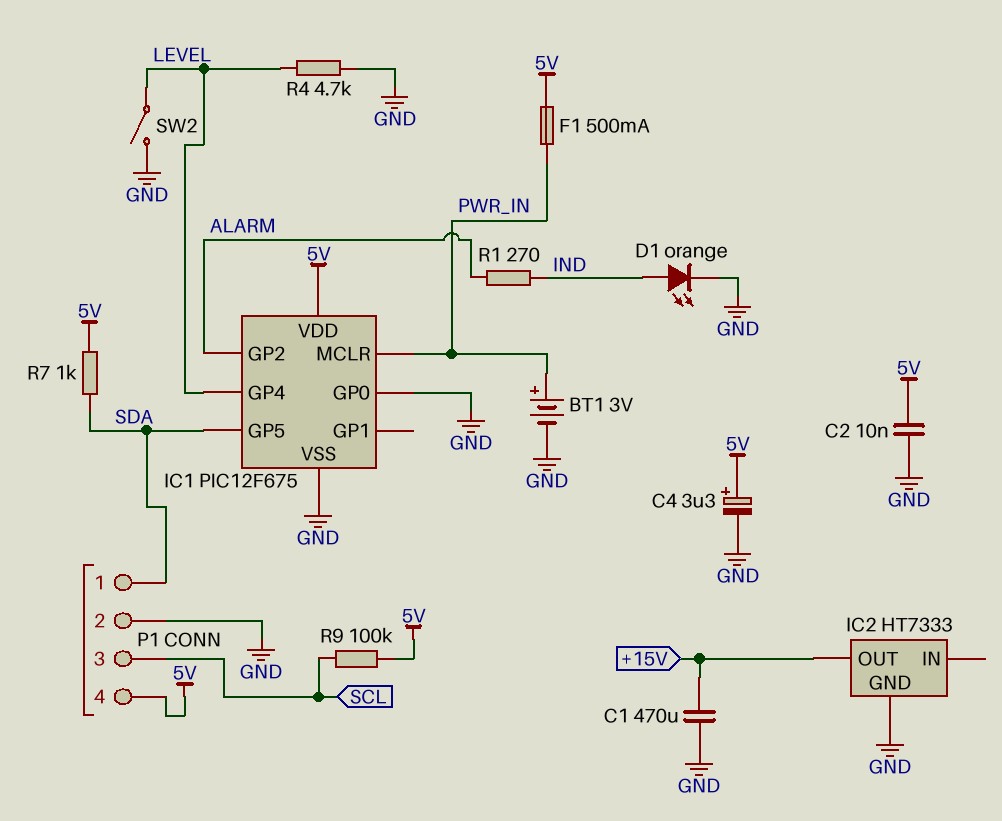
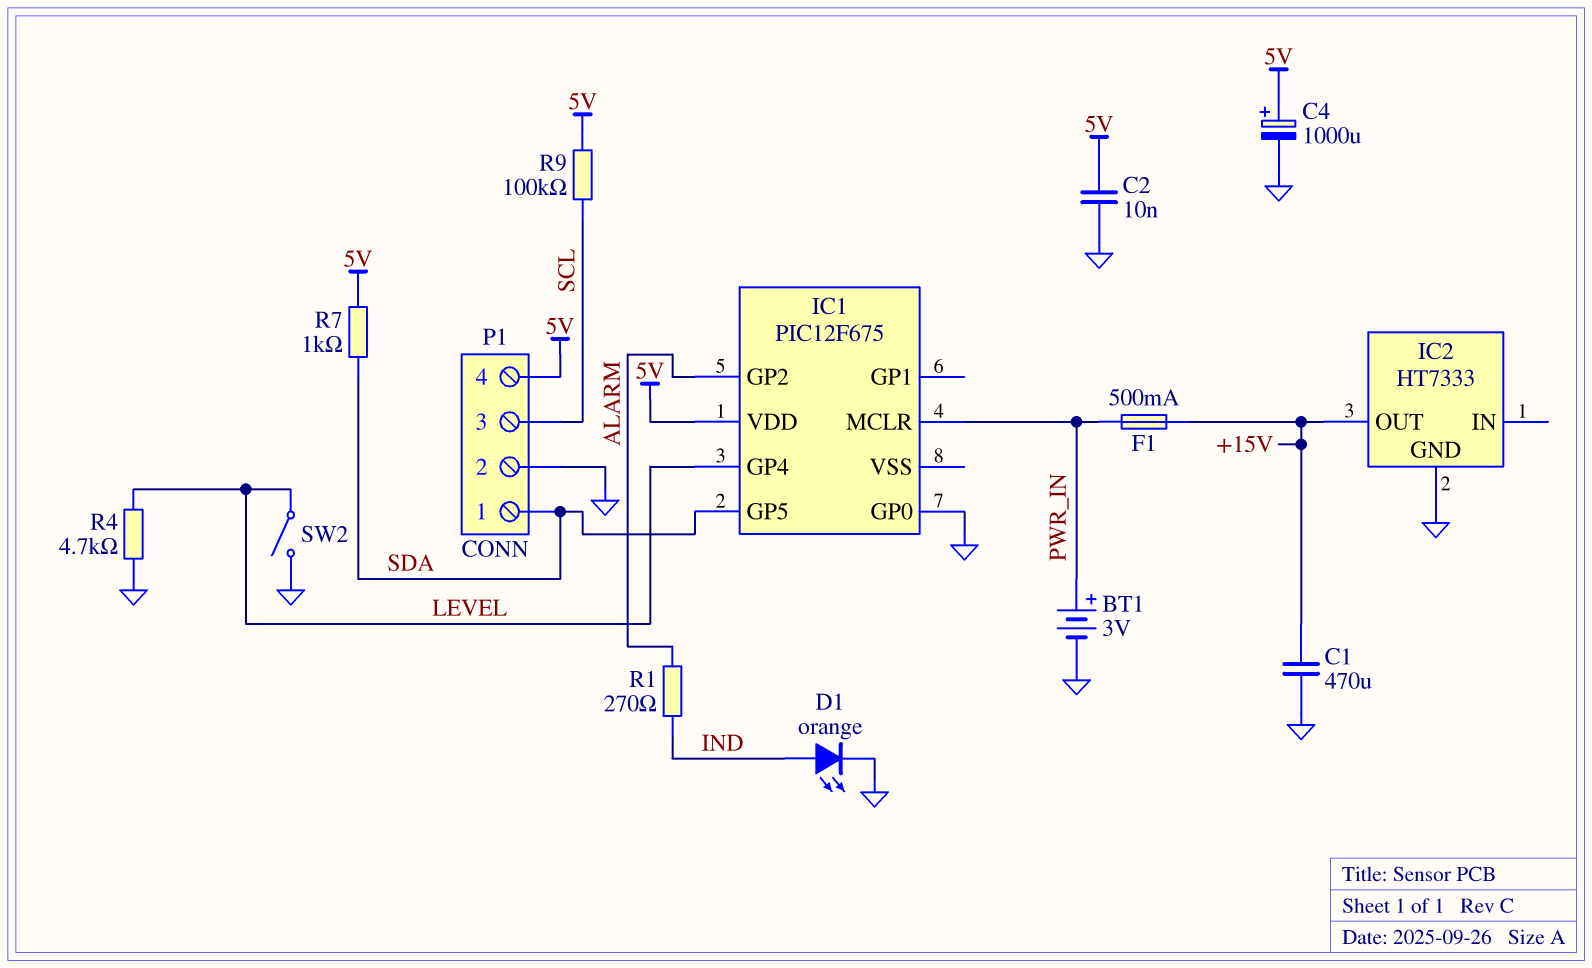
C4: 3.3uF (plus 5V, minus GND) -> 1000uF (plus 5V, minus GND)
F1: 500mA (5V, PWR_IN) -> 500mA (+15V, PWR_IN)
IC1 pin VSS: GND -> none

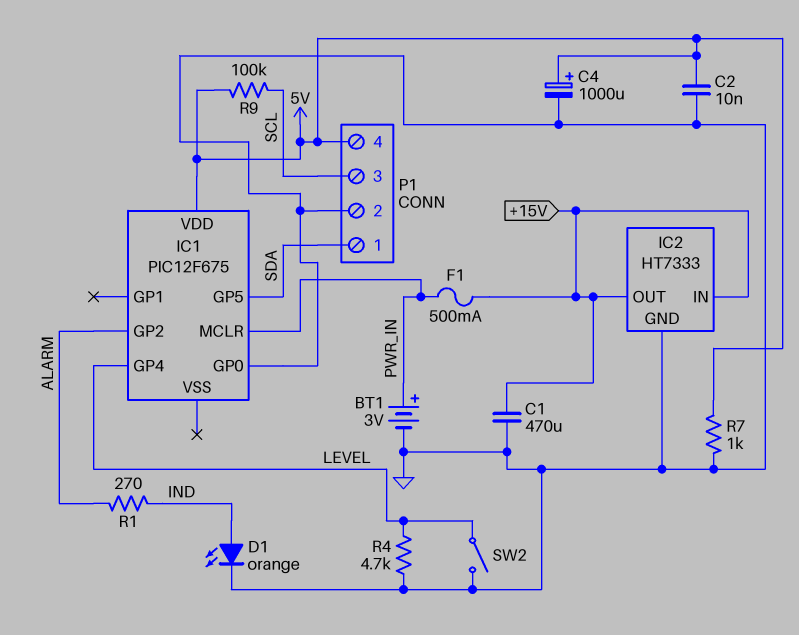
IC2 pin IN: none -> +15V
R7: 1k (5V, SDA) -> 1k (5V, GND)

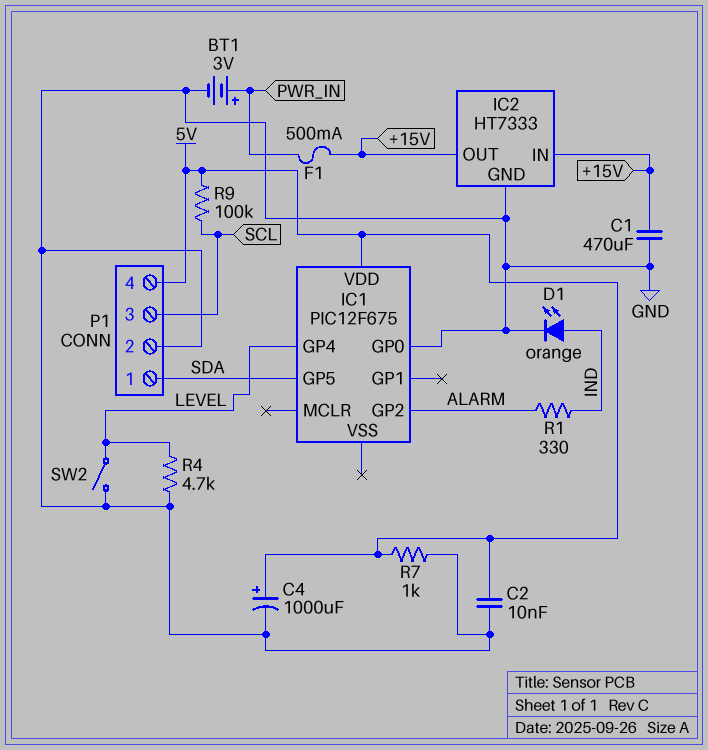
IC1 pin MCLR: PWR_IN -> none
R1: 270 (ALARM, IND) -> 330 (ALARM, IND)

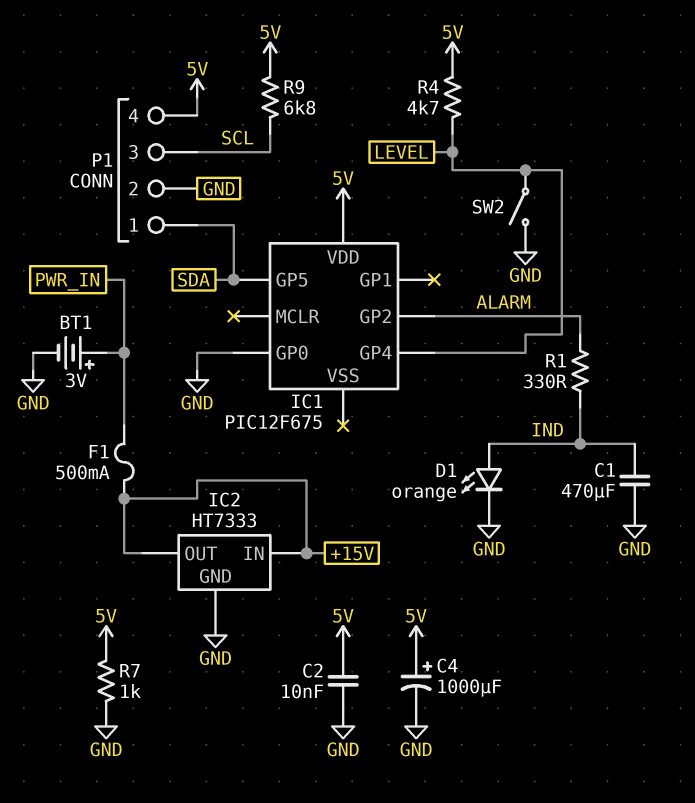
C1: 470uF (+15V, GND) -> 470uF (GND, IND)
R4: 4.7k (GND, LEVEL) -> 4.7k (5V, LEVEL)
R9: 100k (5V, SCL) -> 6.8k (5V, SCL)

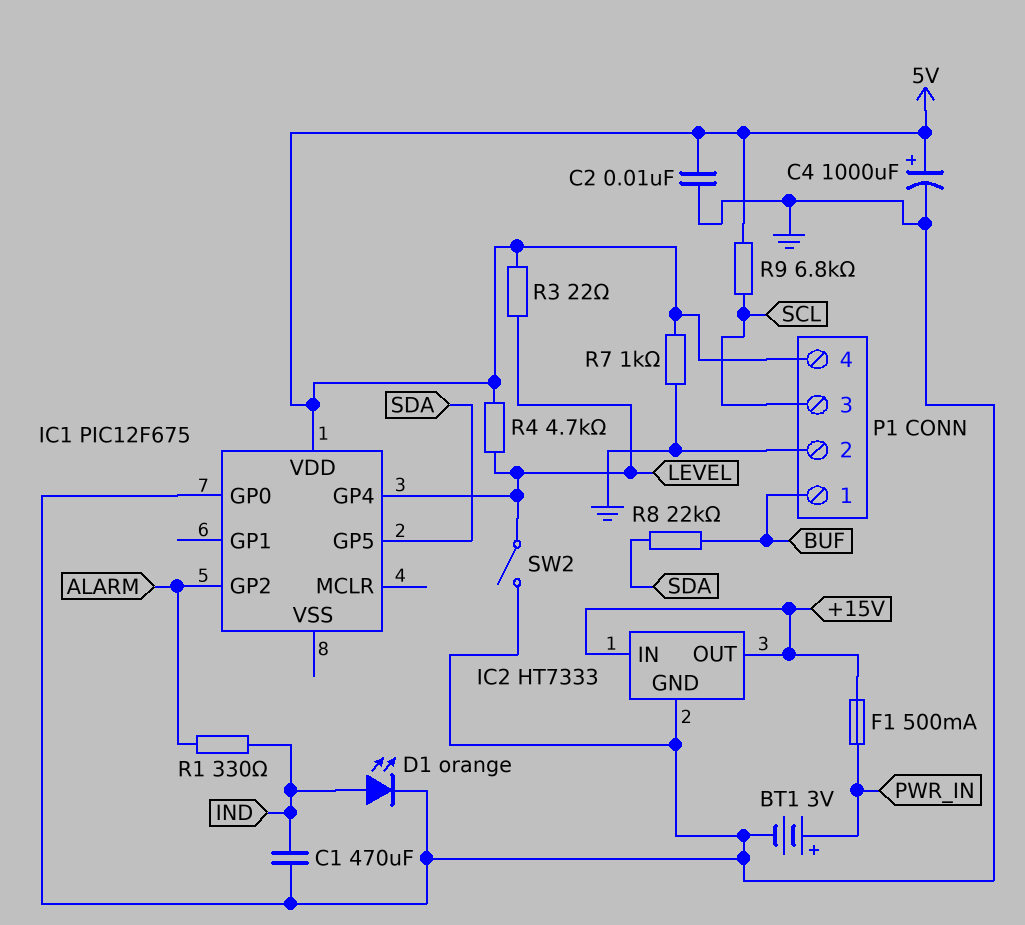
P1 pin 1: SDA -> BUF
R3: none -> 22 (5V, LEVEL)
R8: none -> 22k (BUF, SDA)

